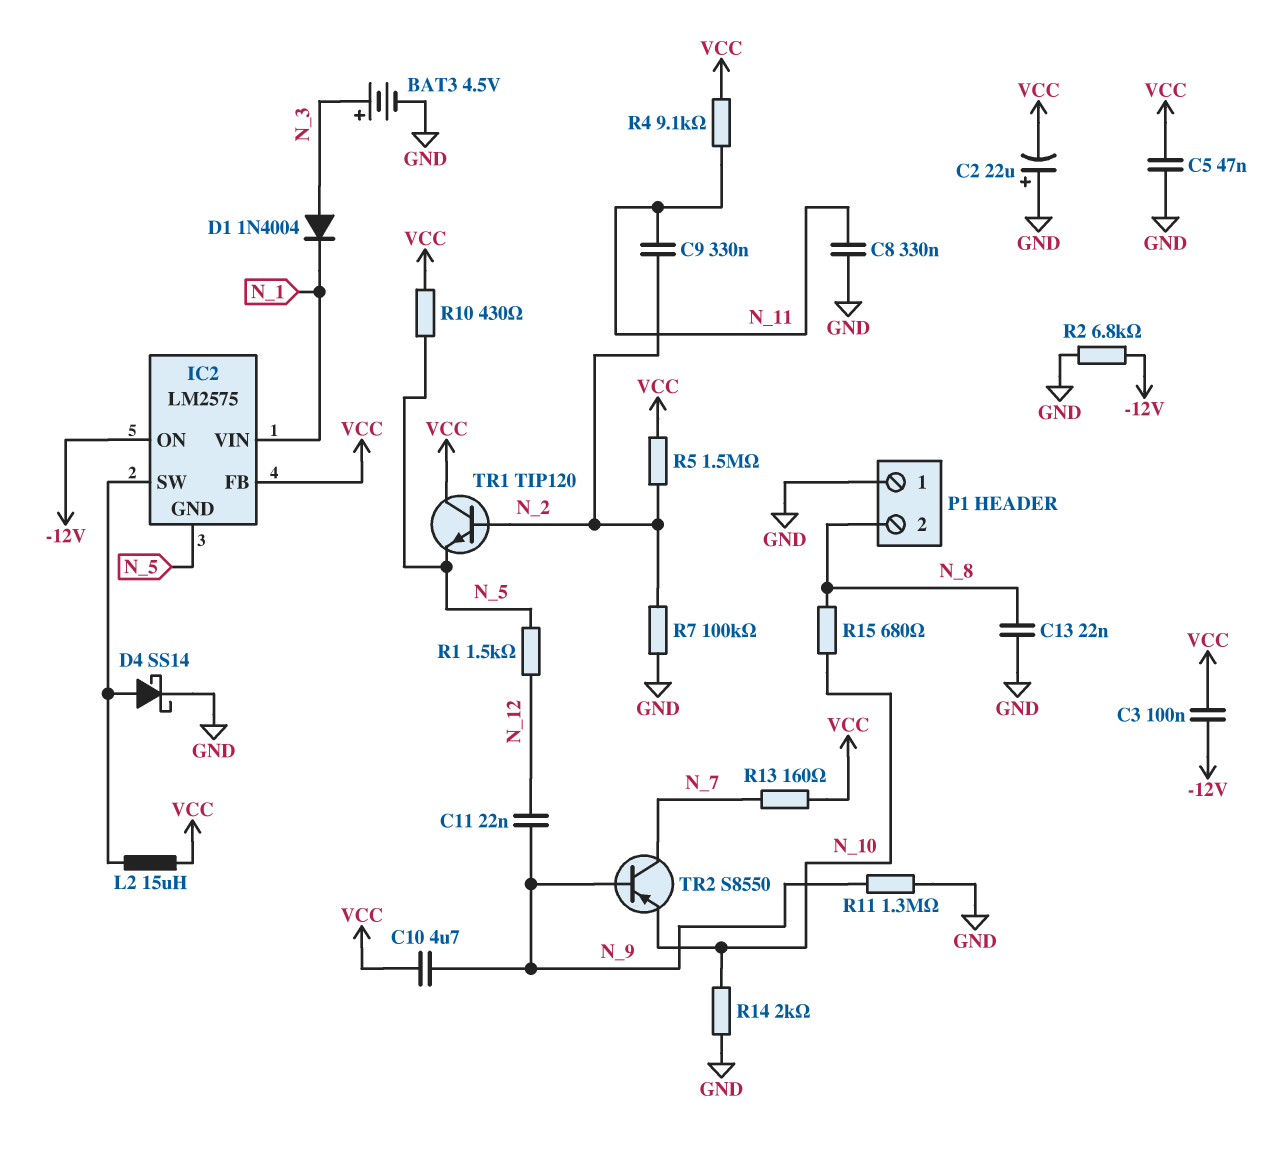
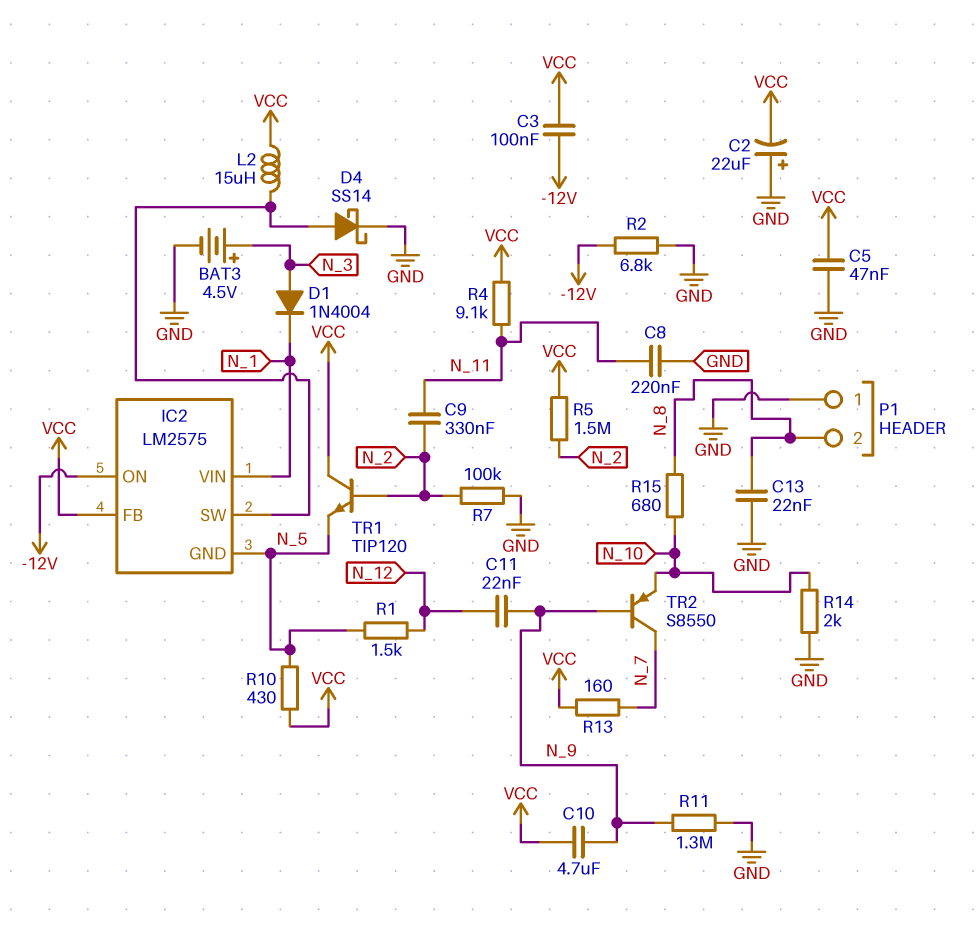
C8: 330nF (GND, N_11) -> 220nF (GND, N_11)

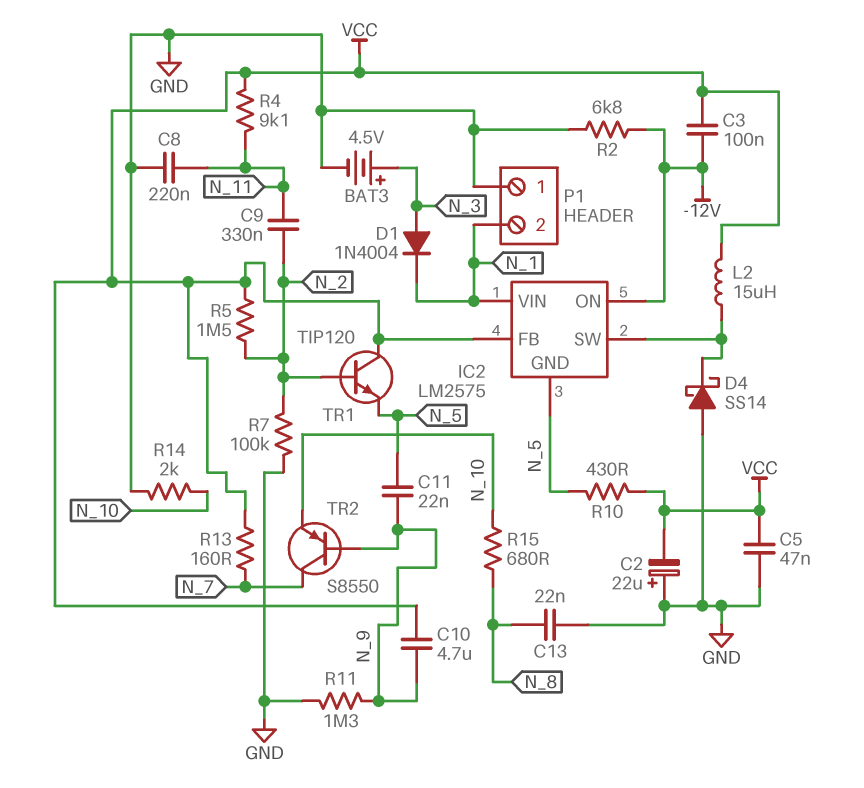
C11: 22nF (N_9, N_12) -> 22nF (N_5, N_9)
D4: schottky SS14 (A IC2/SW, K GND) -> schottky SS14 (A GND, K IC2/SW)
P1 pin 2: N_8 -> N_1
R1: 1.5k (N_5, N_12) -> none

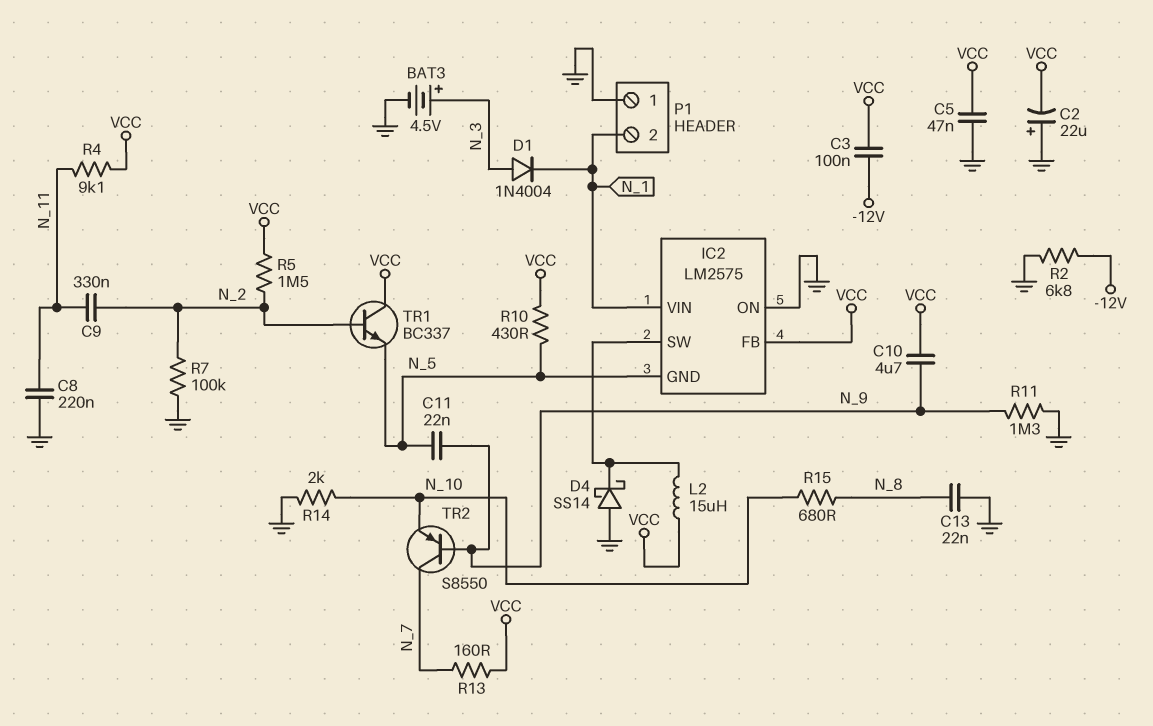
IC2 pin ON: -12V -> GND
TR1: NPN TIP120 (B N_2, C VCC, E N_5) -> NPN BC337 (B N_2, C VCC, E N_5)

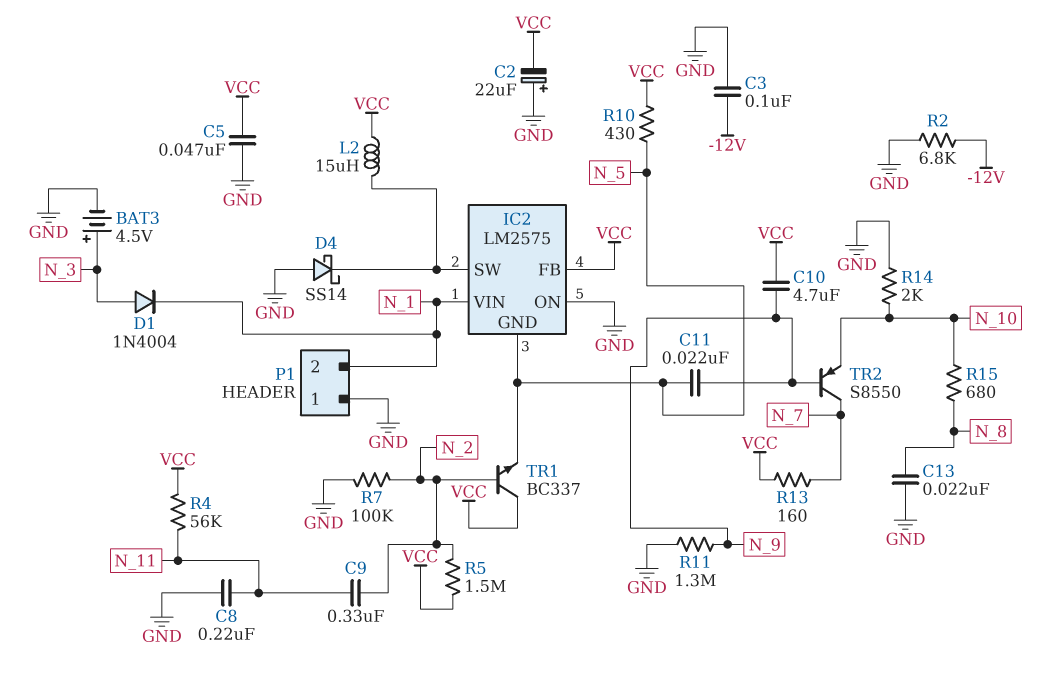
C3: 100nF (-12V, VCC) -> 100nF (-12V, GND)
R4: 9.1k (N_11, VCC) -> 56k (N_11, VCC)

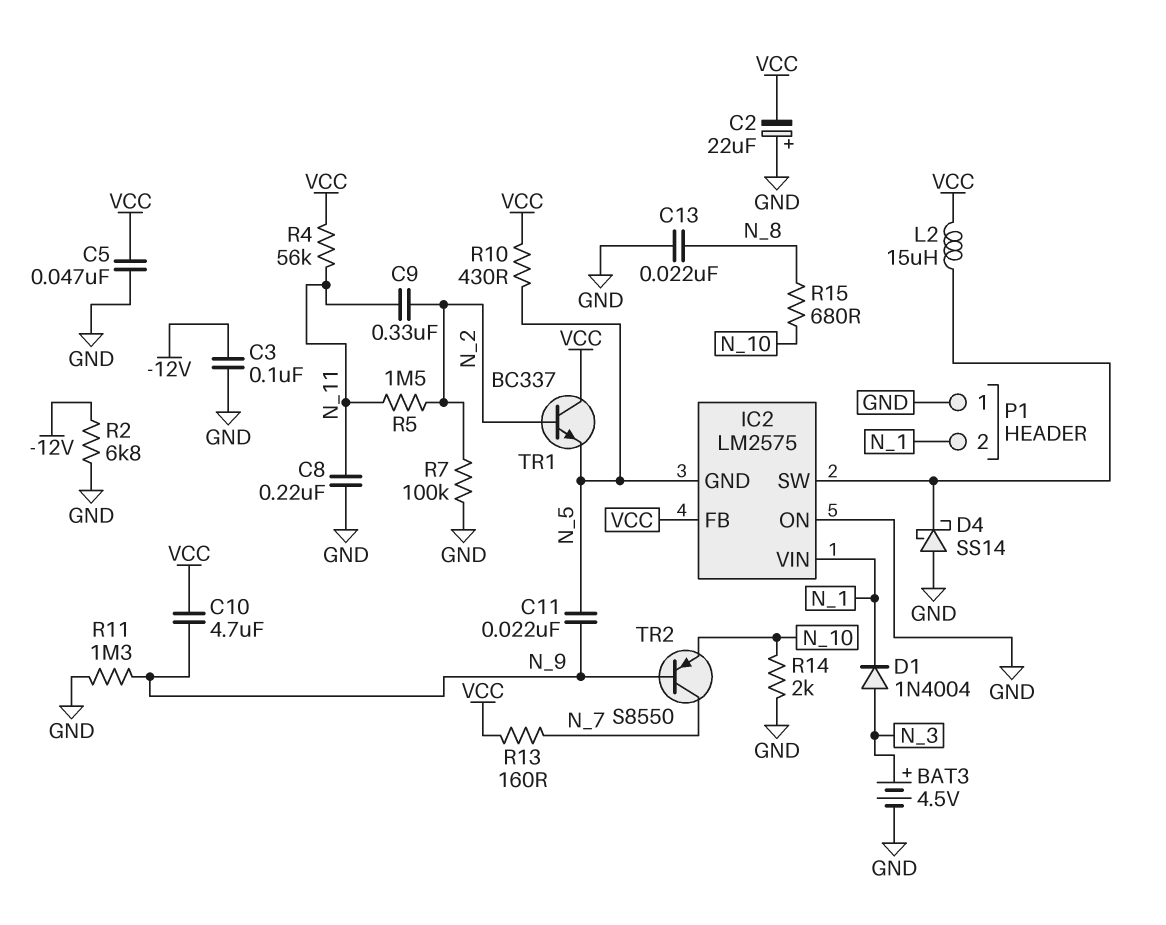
R5: 1.5M (N_2, VCC) -> 1.5M (N_2, N_11)

